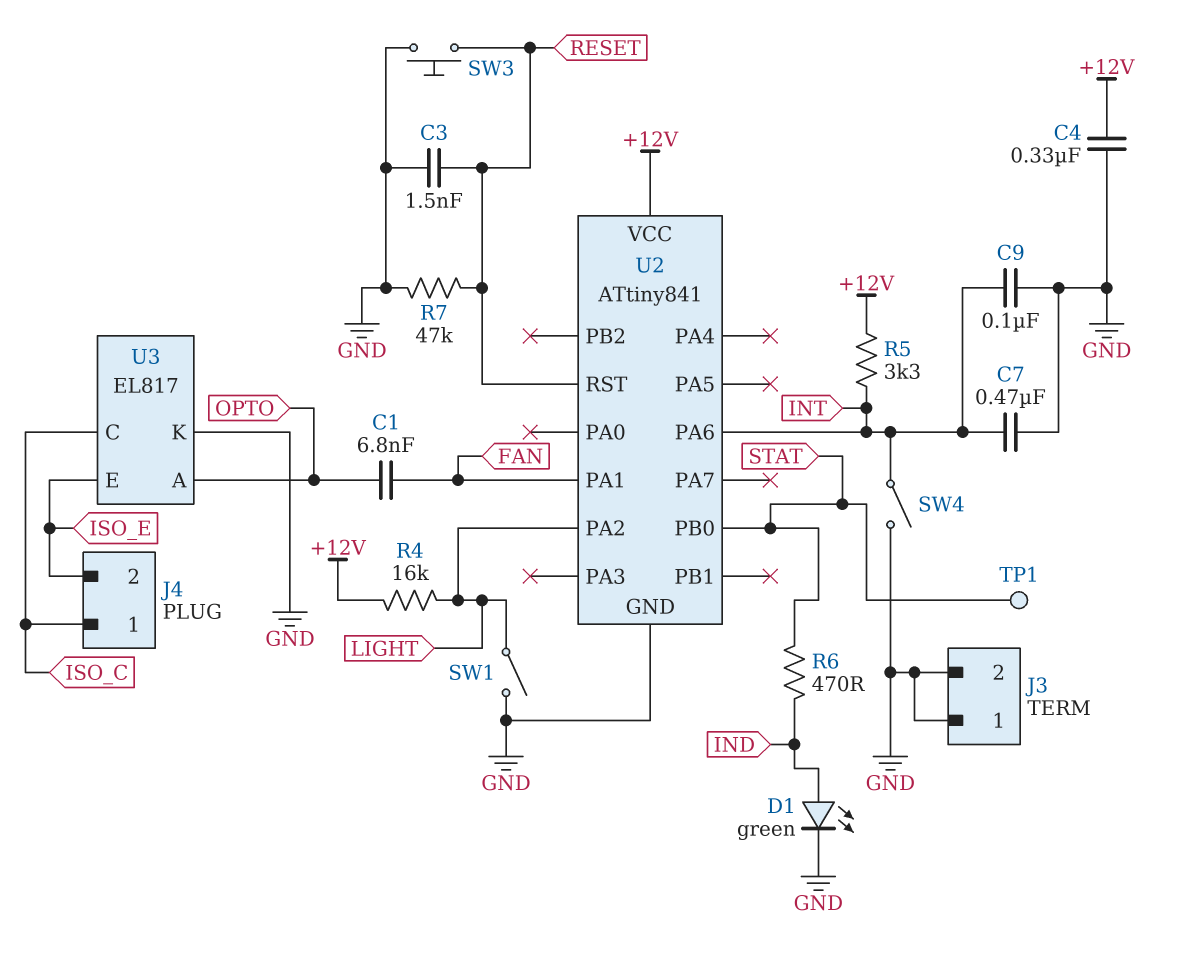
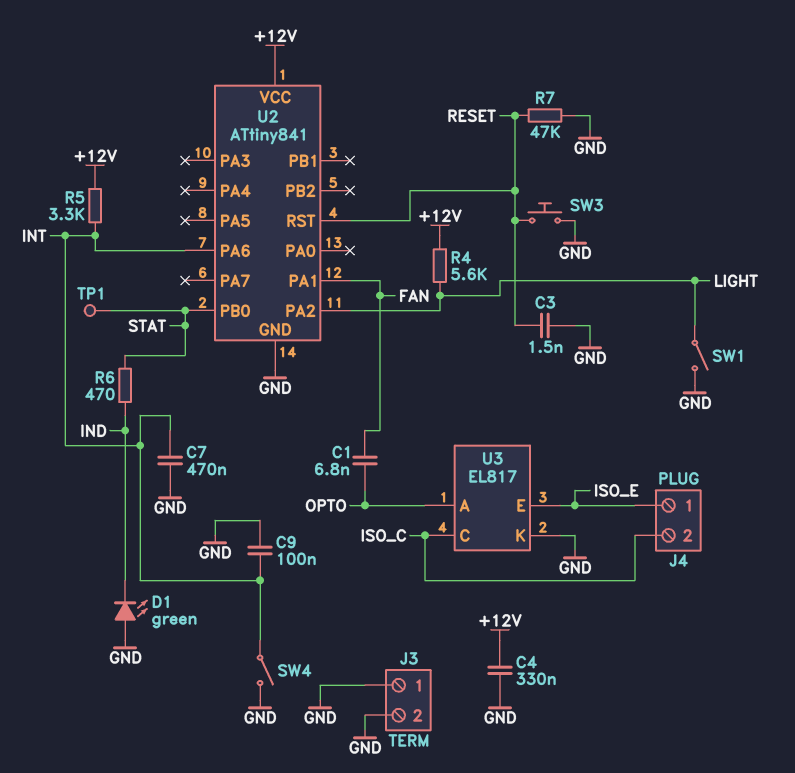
D1: LED green (A IND, K GND) -> LED green (A GND, K IND)
J4 pin 1: ISO_C -> ISO_E
J4 pin 2: ISO_E -> ISO_C
R4: 16k (+12V, LIGHT) -> 5.6k (+12V, LIGHT)

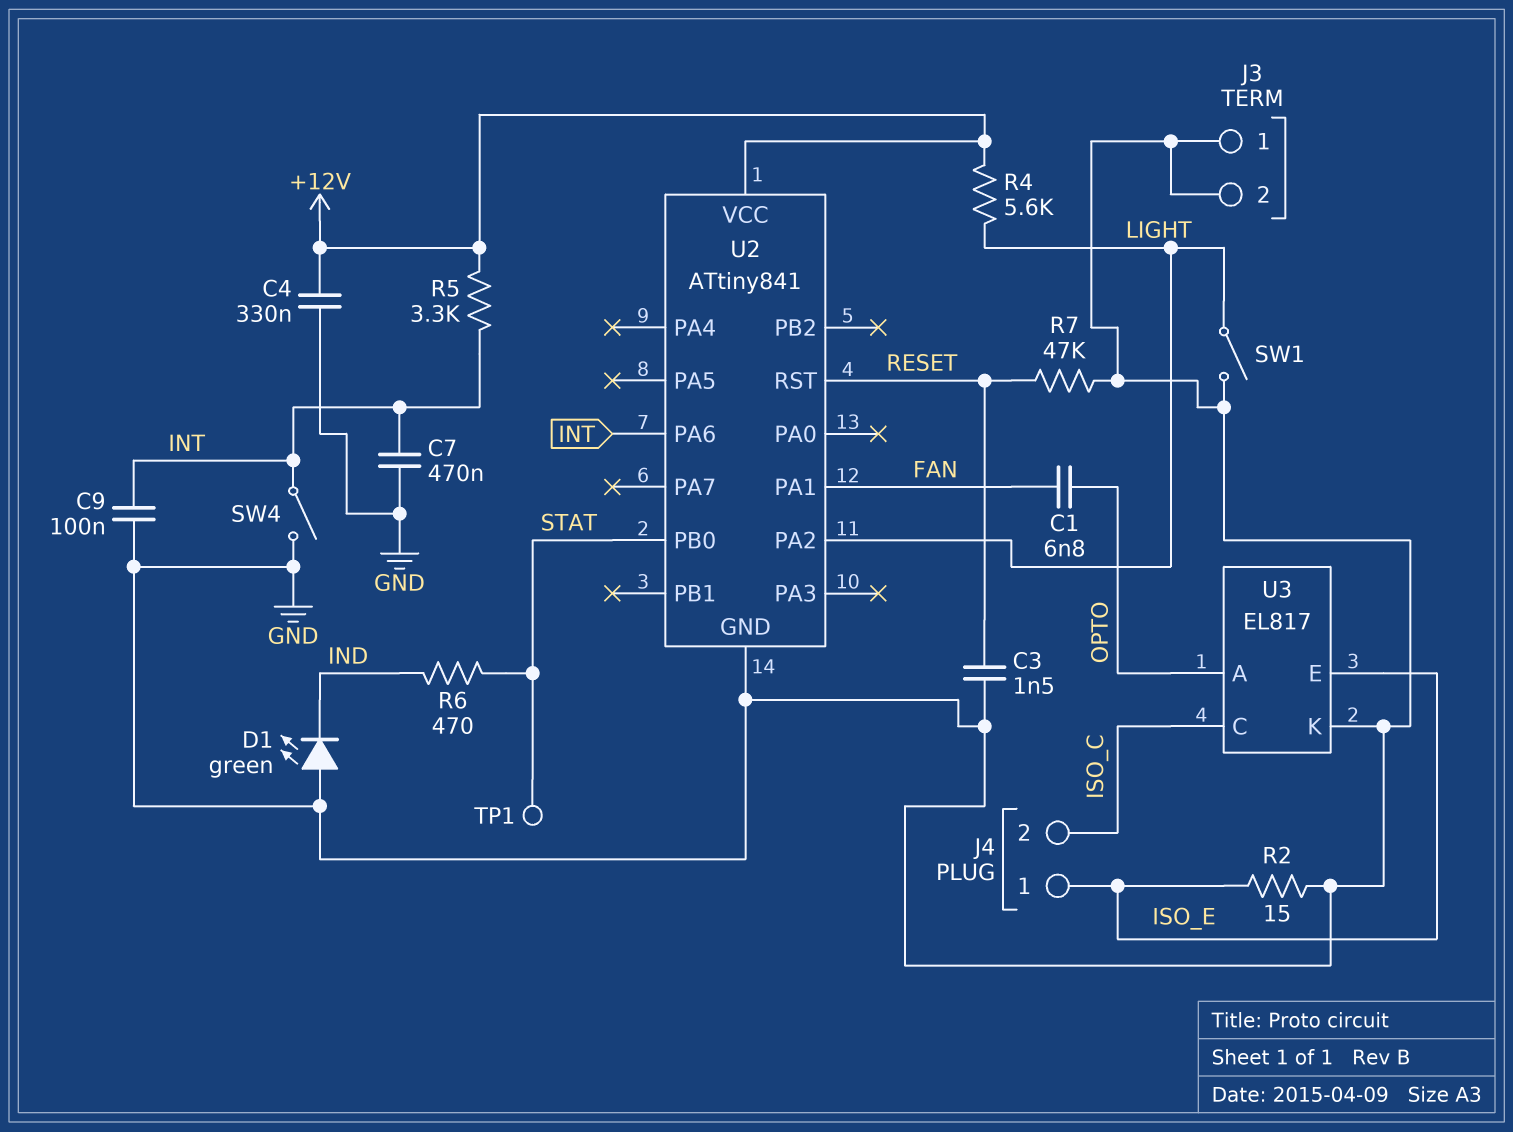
R2: none -> 15 (GND, ISO_E)
SW3: button (GND, RESET) -> none

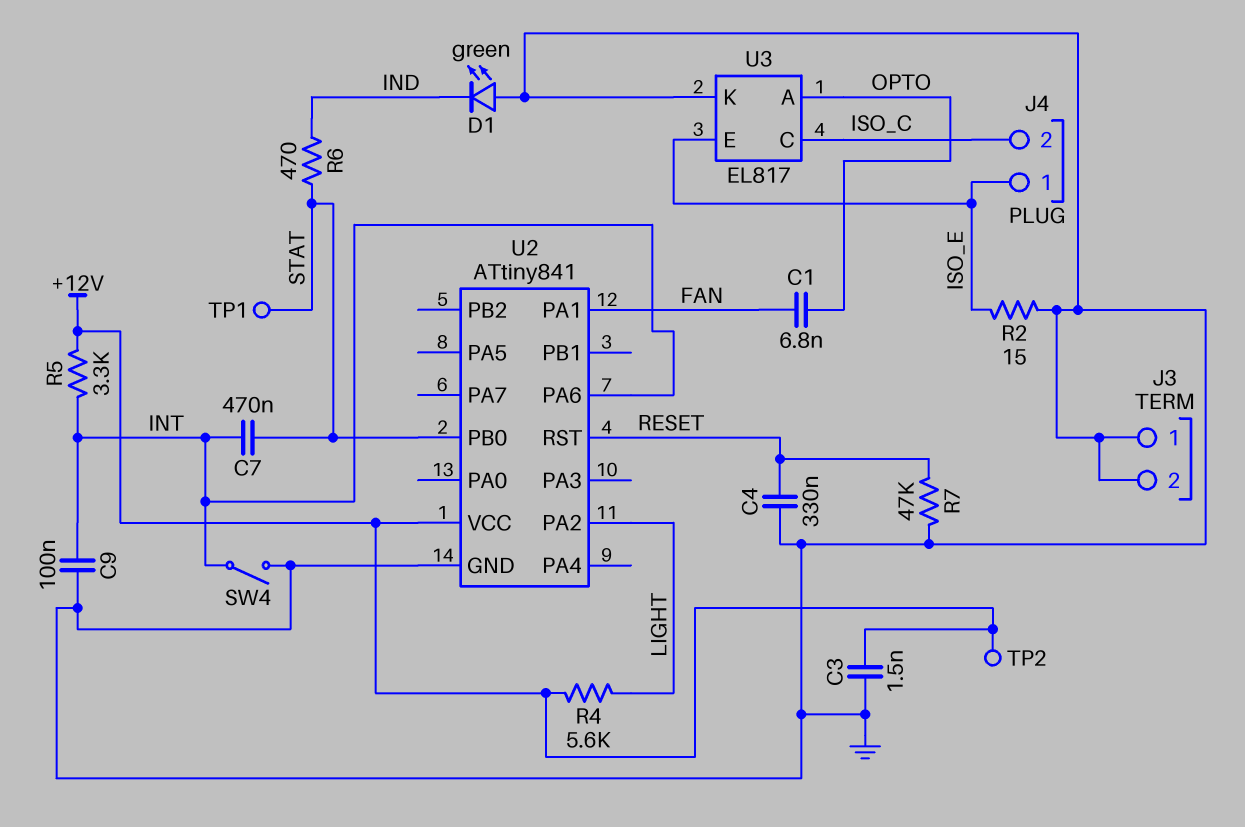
C3: 1.5nF (GND, RESET) -> 1.5nF (+12V, GND)
C4: 330nF (+12V, GND) -> 330nF (GND, RESET)
C7: 470nF (GND, INT) -> 470nF (INT, STAT)
SW1: switch (GND, LIGHT) -> none
TP2: none -> test point (+12V)

